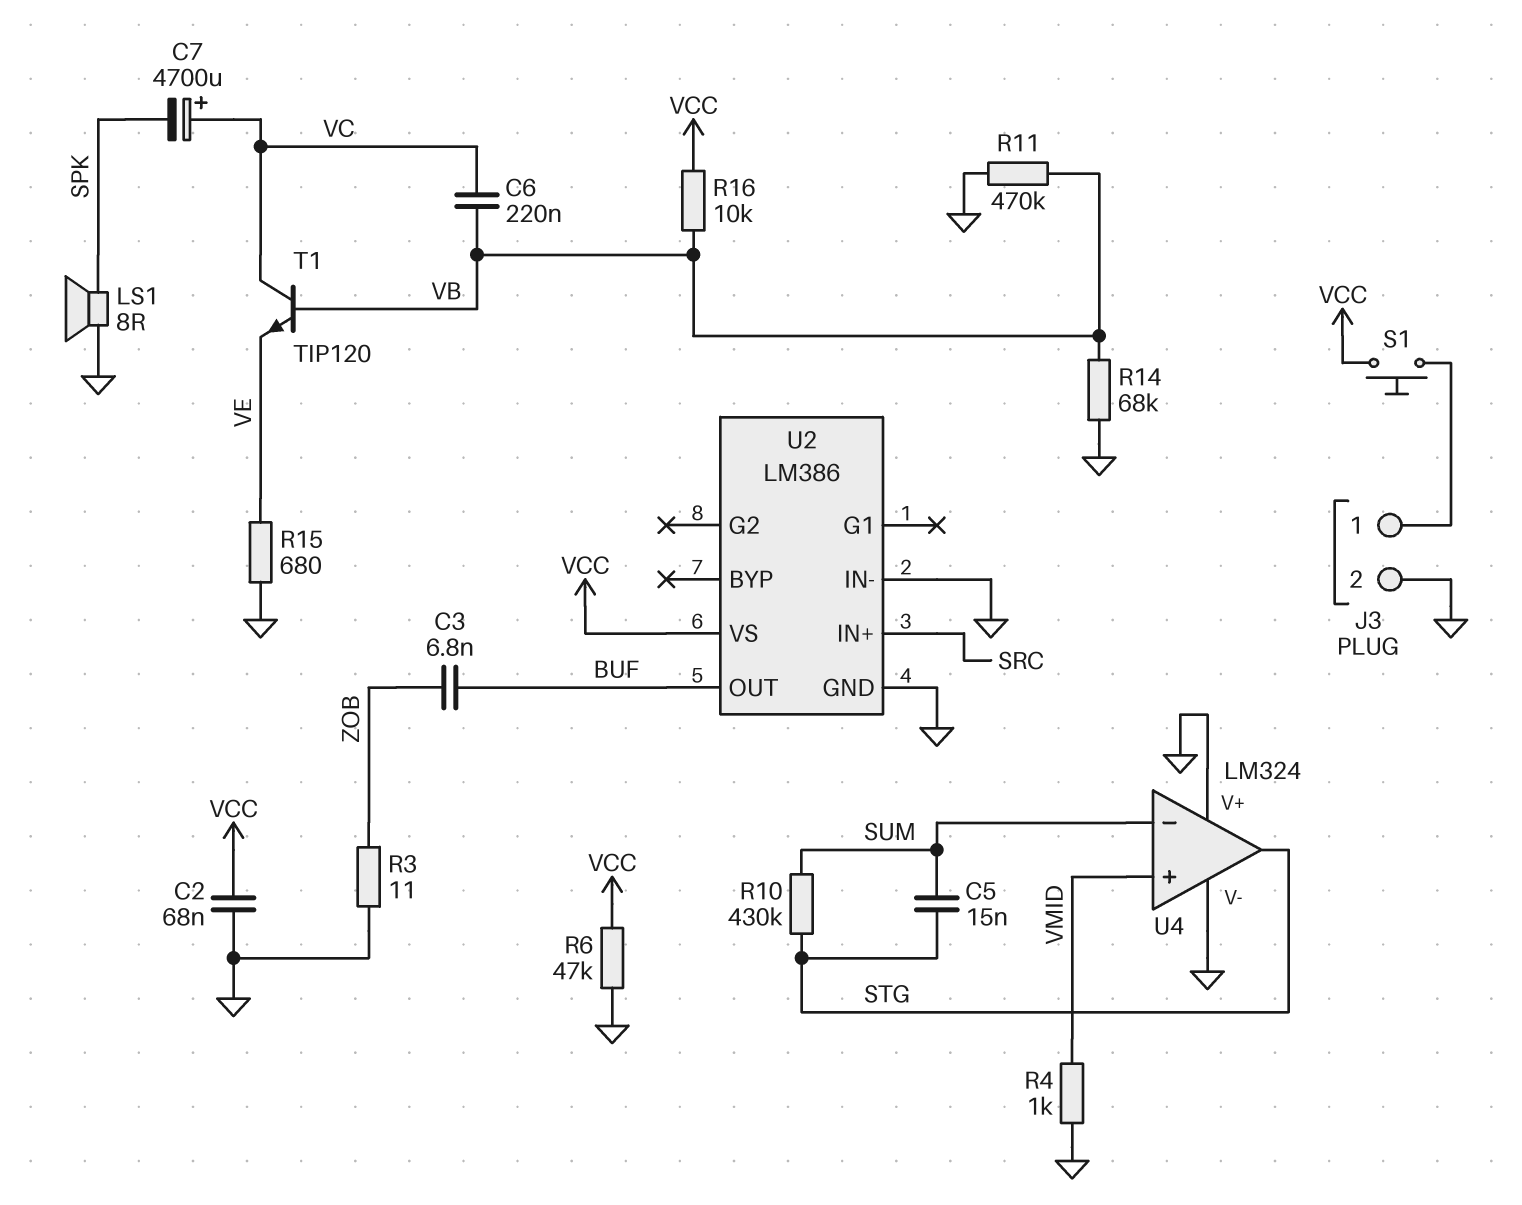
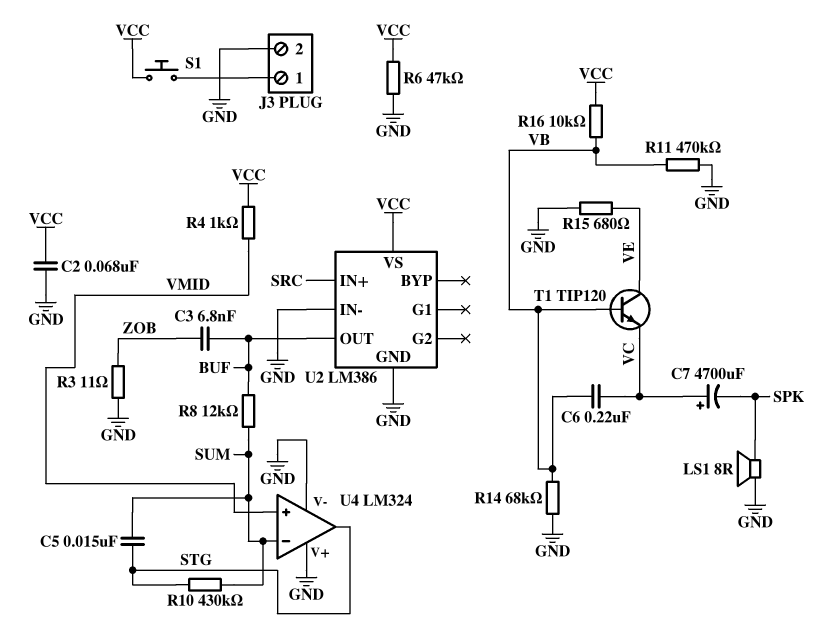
R4: 1k (GND, VMID) -> 1k (VCC, VMID)
R8: none -> 12k (BUF, SUM)
T1: NPN TIP120 (B VB, C VC, E VE) -> NPN TIP120 (B VB, C VE, E VC)

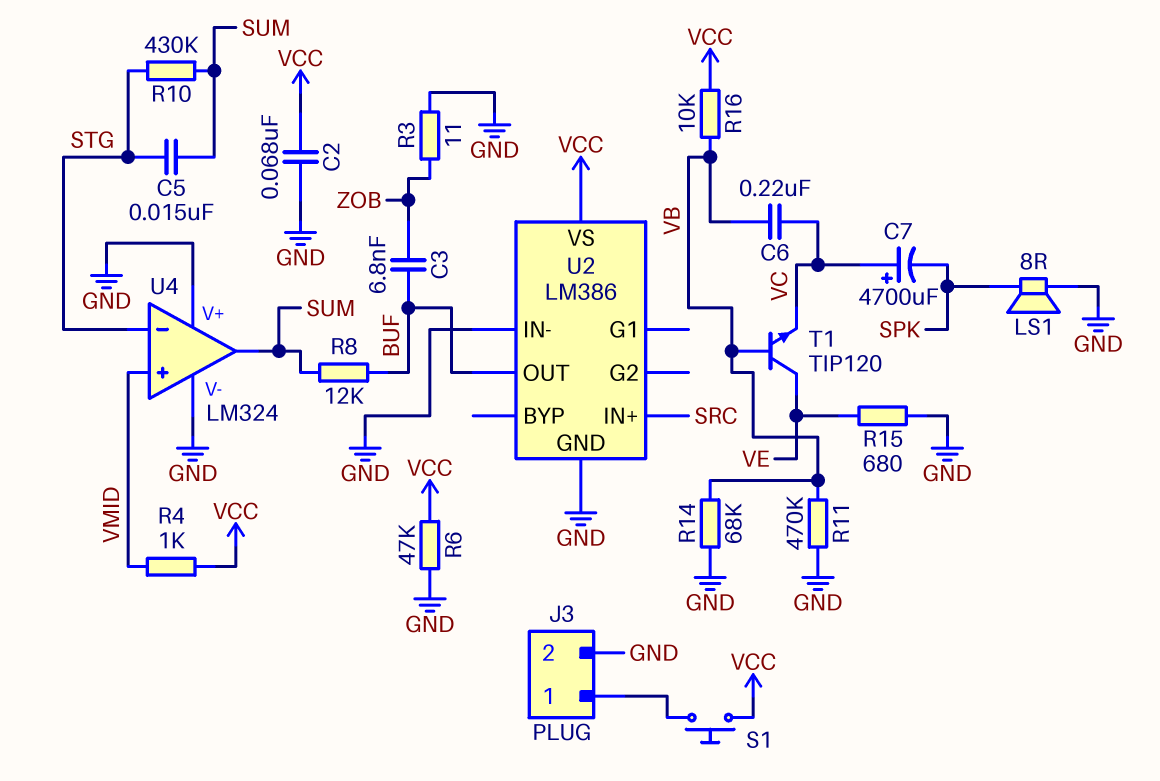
U4 pin in-: SUM -> STG
U4 pin out: STG -> SUM

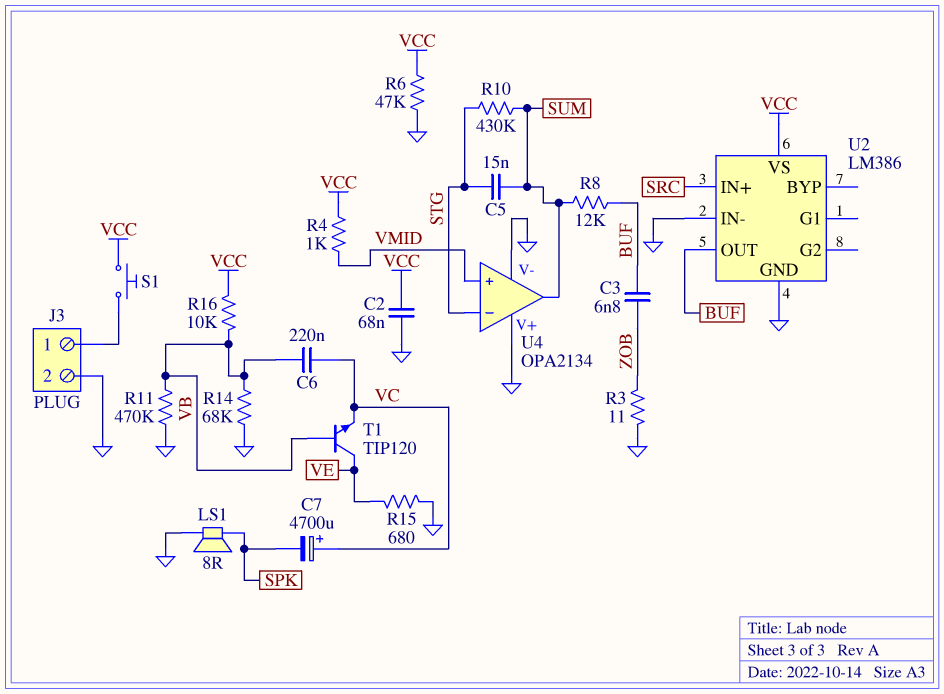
U4: LM324 -> OPA2134

